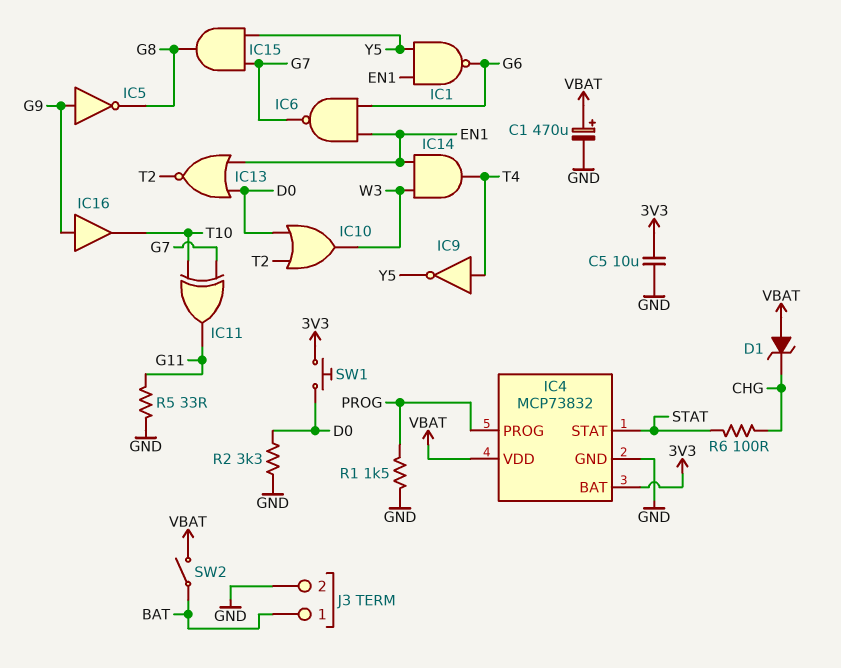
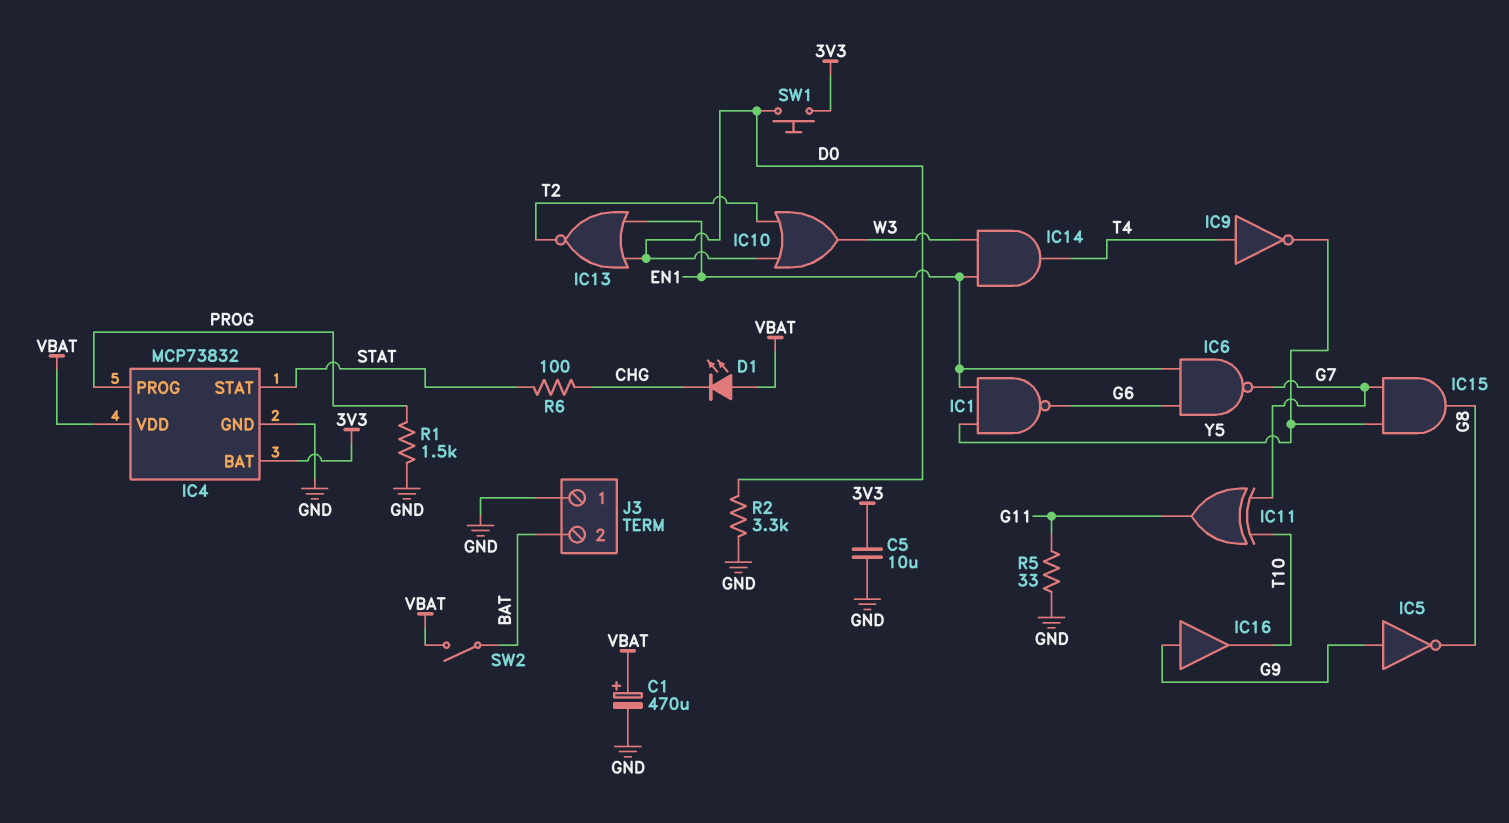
D1: zener (A VBAT, K CHG) -> LED (A VBAT, K CHG)
J3 pin 1: BAT -> GND
J3 pin 2: GND -> BAT

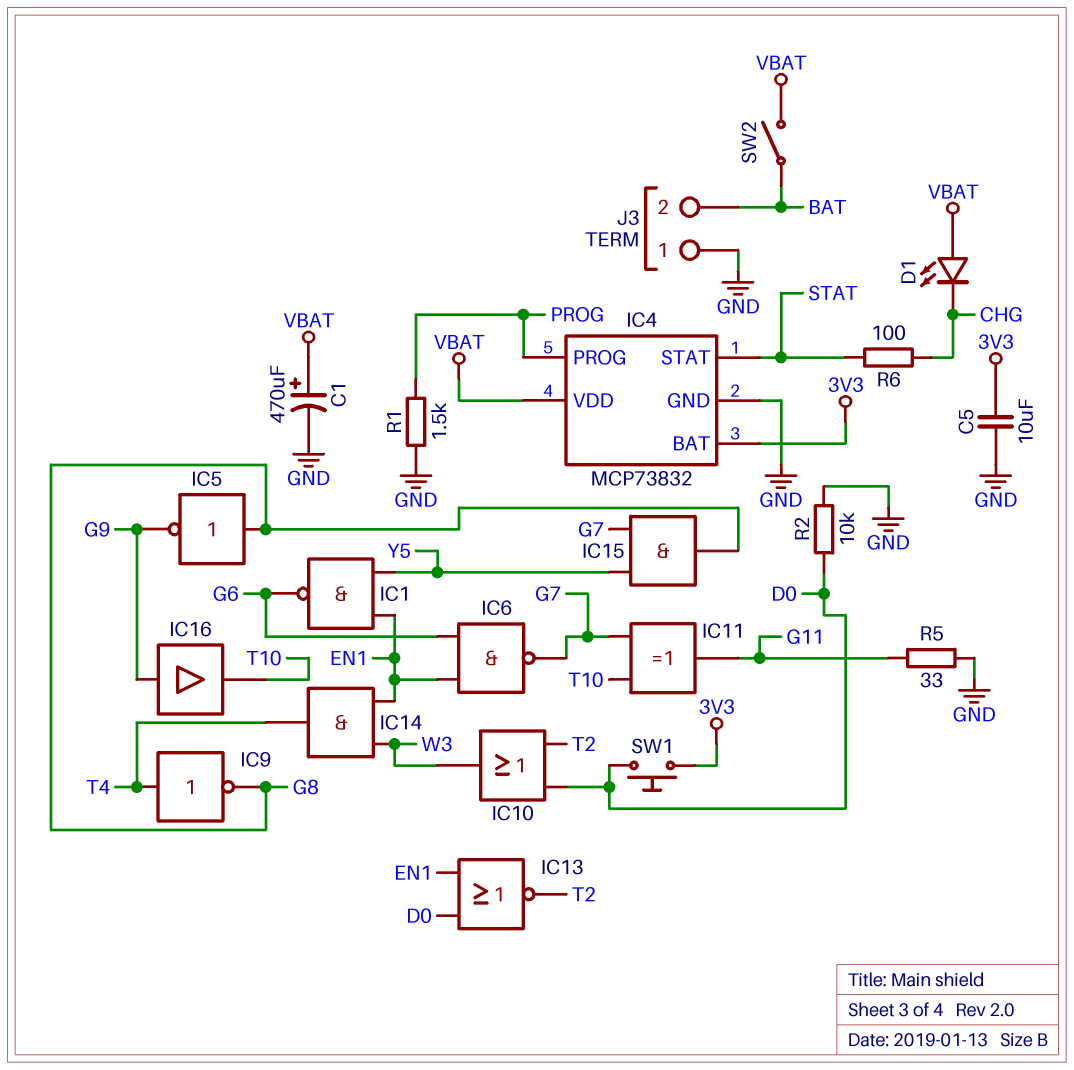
IC5: NOT (in G9, out G8) -> NOT (in G8, out G9)
IC9: NOT (in T4, out Y5) -> NOT (in T4, out G8)
R2: 3.3k (D0, GND) -> 10k (D0, GND)

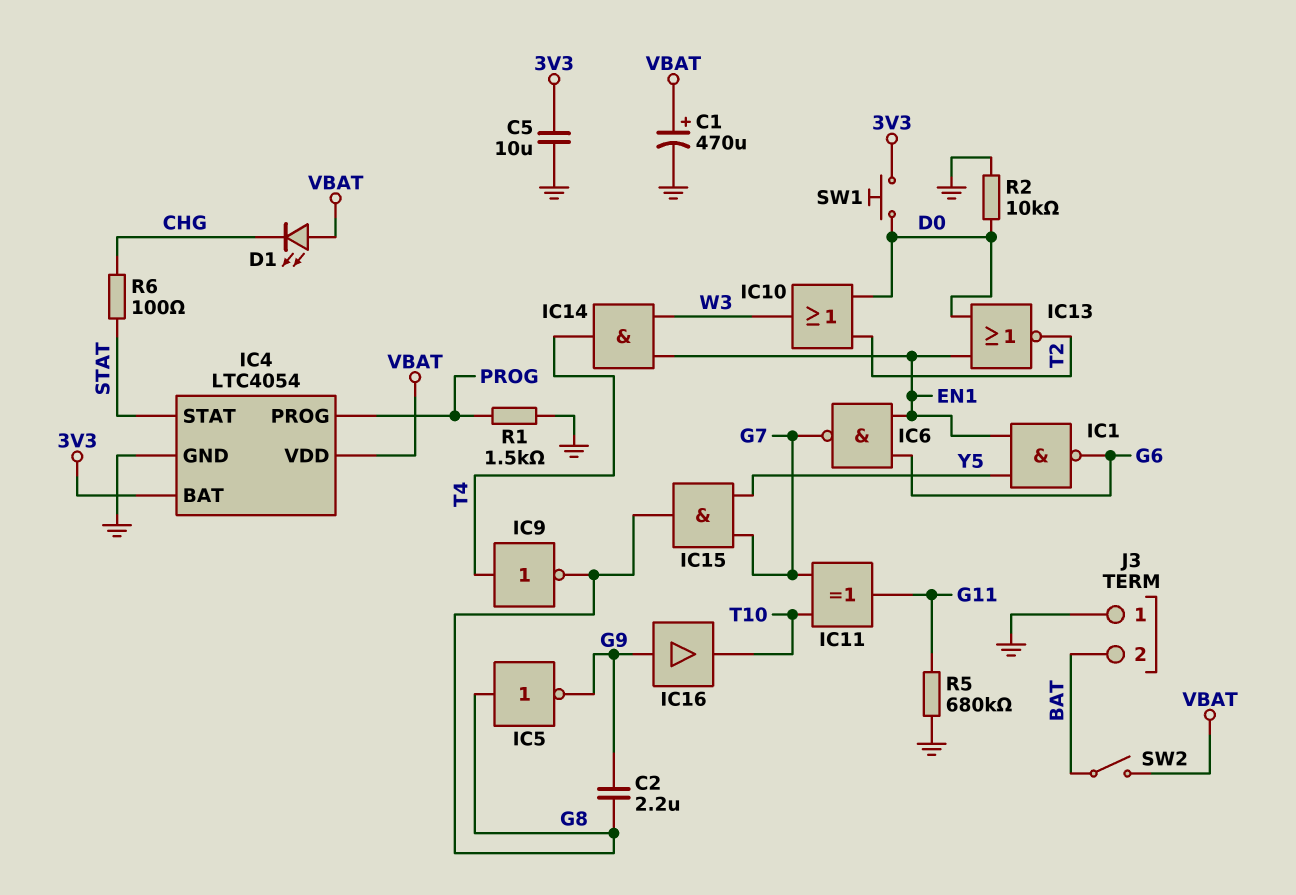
C2: none -> 2.2uF (G8, G9)
IC4: MCP73832 -> LTC4054
R5: 33 (G11, GND) -> 680k (G11, GND)

